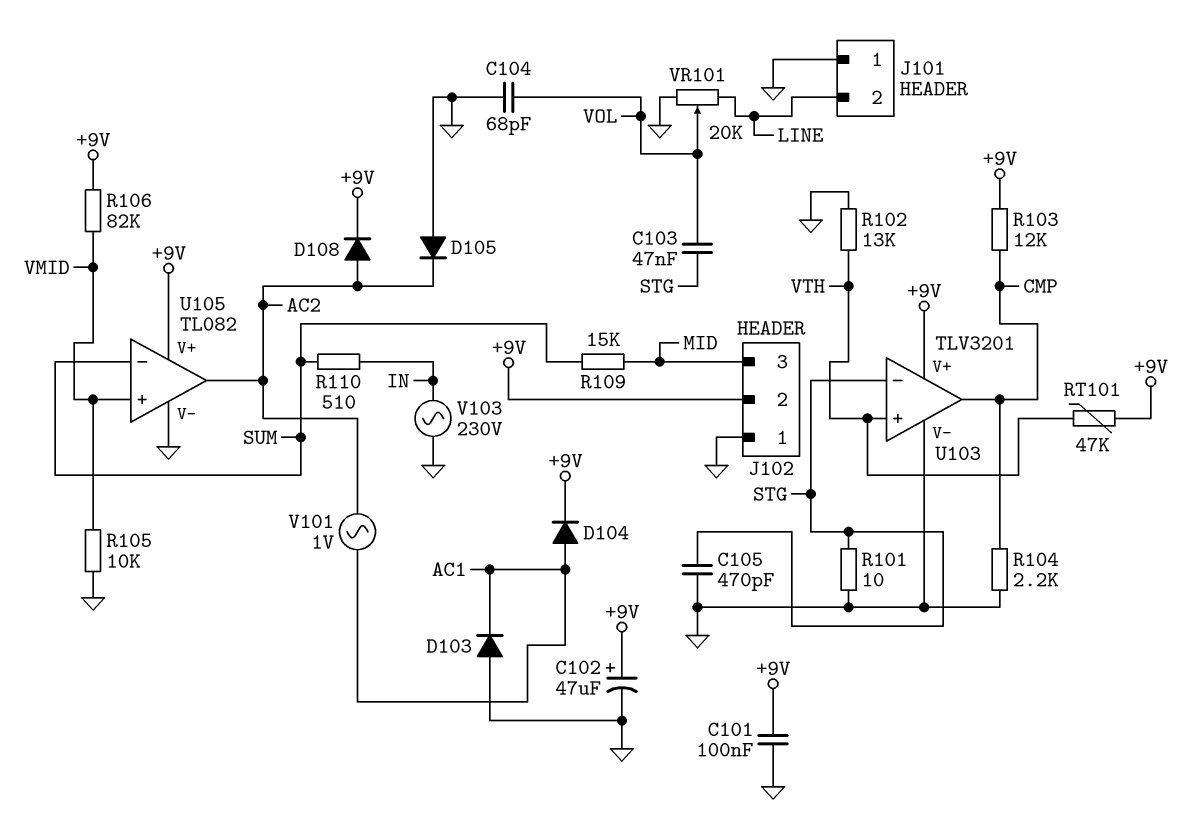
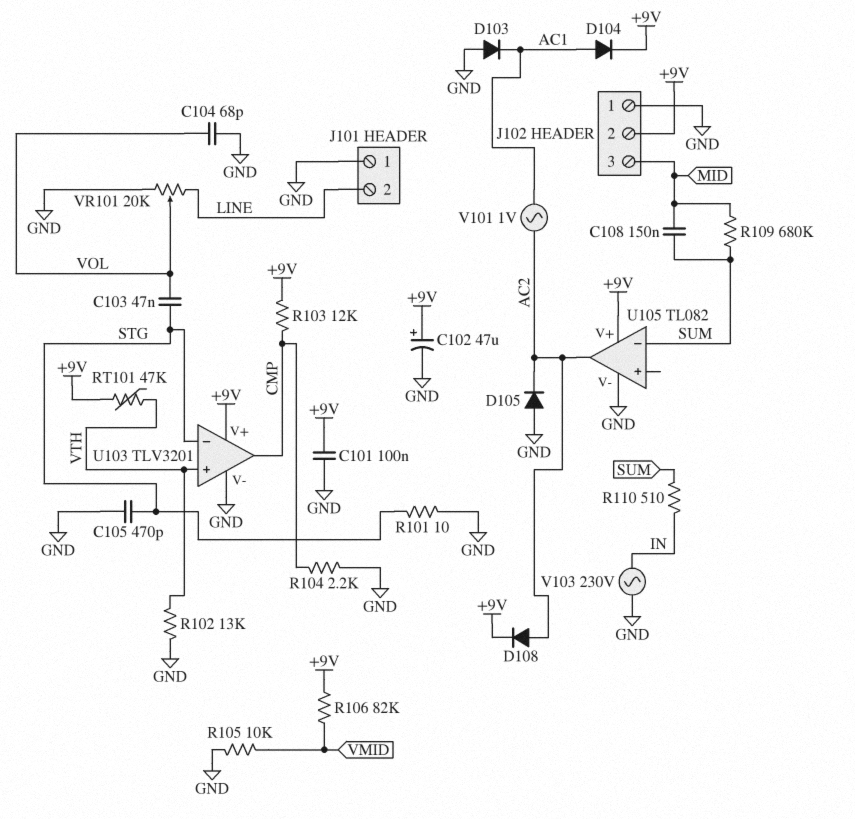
C108: none -> 150nF (MID, SUM)
R109: 15k (MID, SUM) -> 680k (MID, SUM)
U105 pin in+: VMID -> none

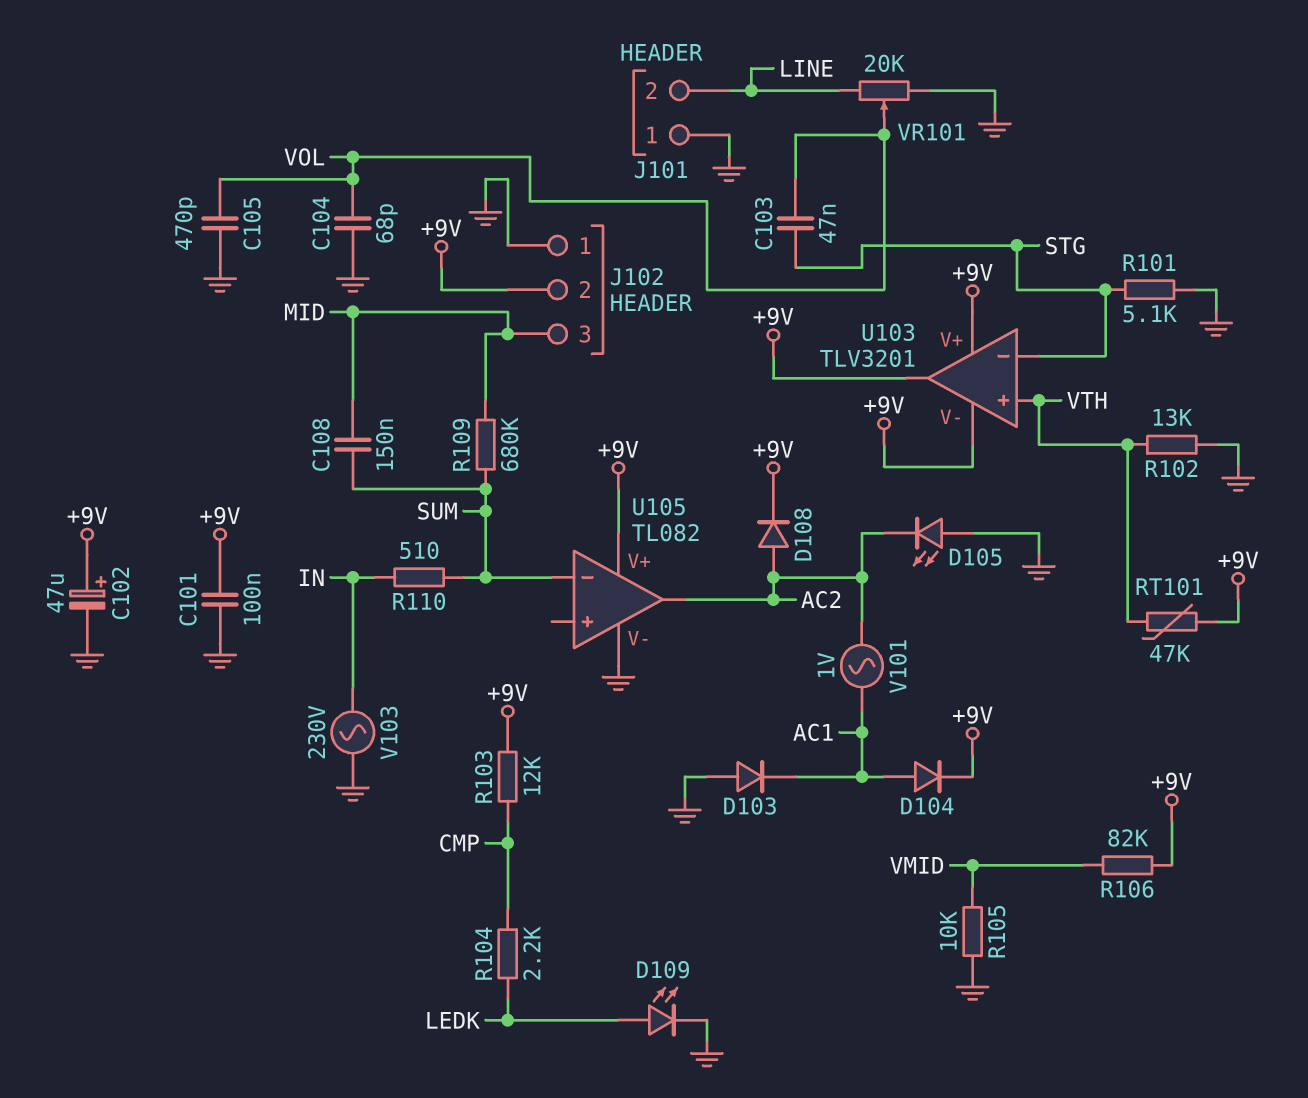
C105: 470pF (GND, STG) -> 470pF (GND, VOL)
D105: diode (A GND, K AC2) -> LED (A GND, K AC2)
D109: none -> LED (A LEDK, K GND)
R101: 10 (GND, STG) -> 5.1k (GND, STG)
R104: 2.2k (CMP, GND) -> 2.2k (CMP, LEDK)
U103 pin V-: GND -> +9V
U103 pin out: CMP -> +9V

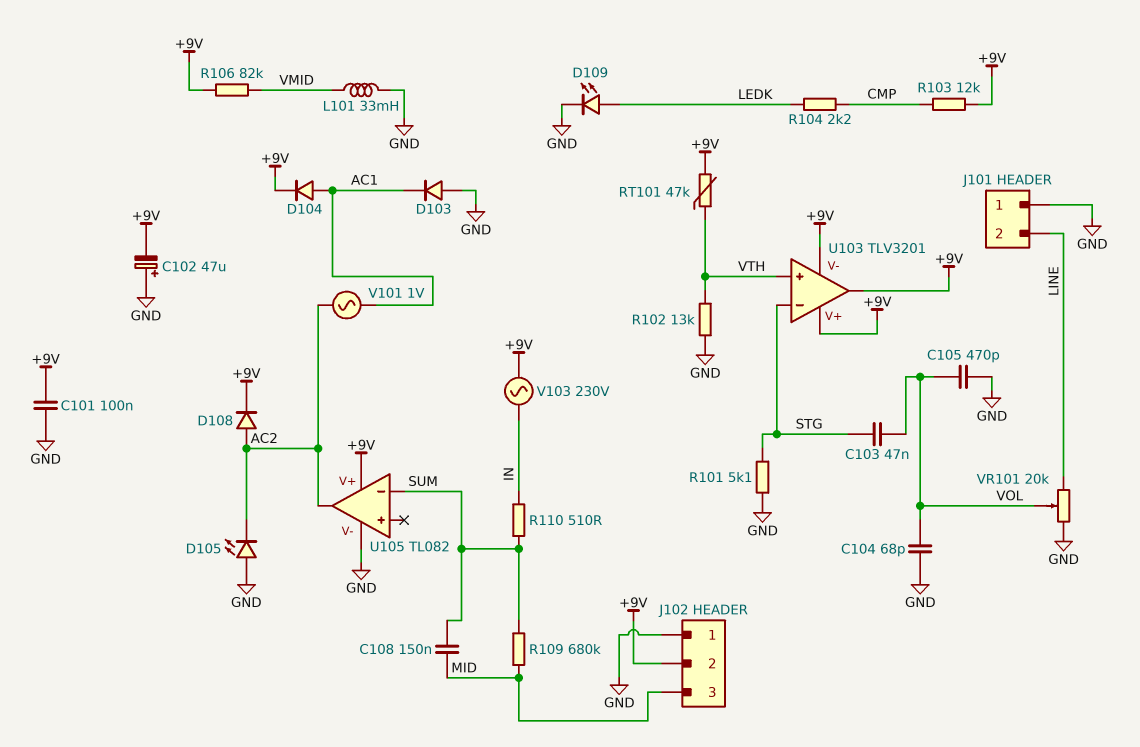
C102: 47uF (plus +9V, minus GND) -> 47uF (plus GND, minus +9V)
L101: none -> 33mH (GND, VMID)
R105: 10k (GND, VMID) -> none
V103: AC 230V (GND, IN) -> AC 230V (+9V, IN)

